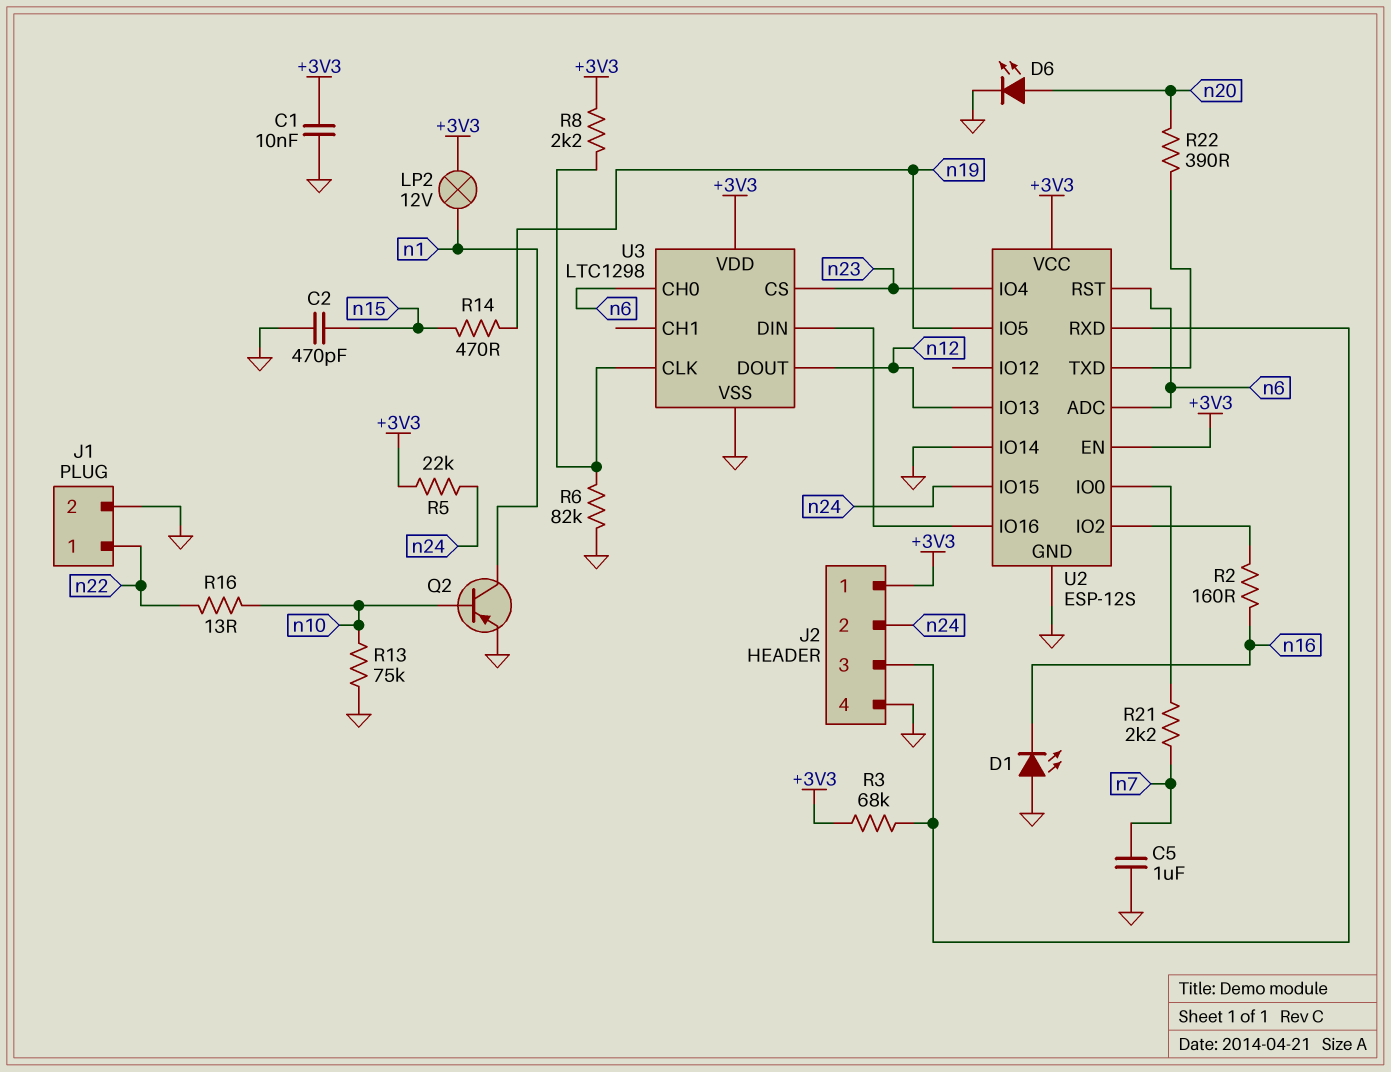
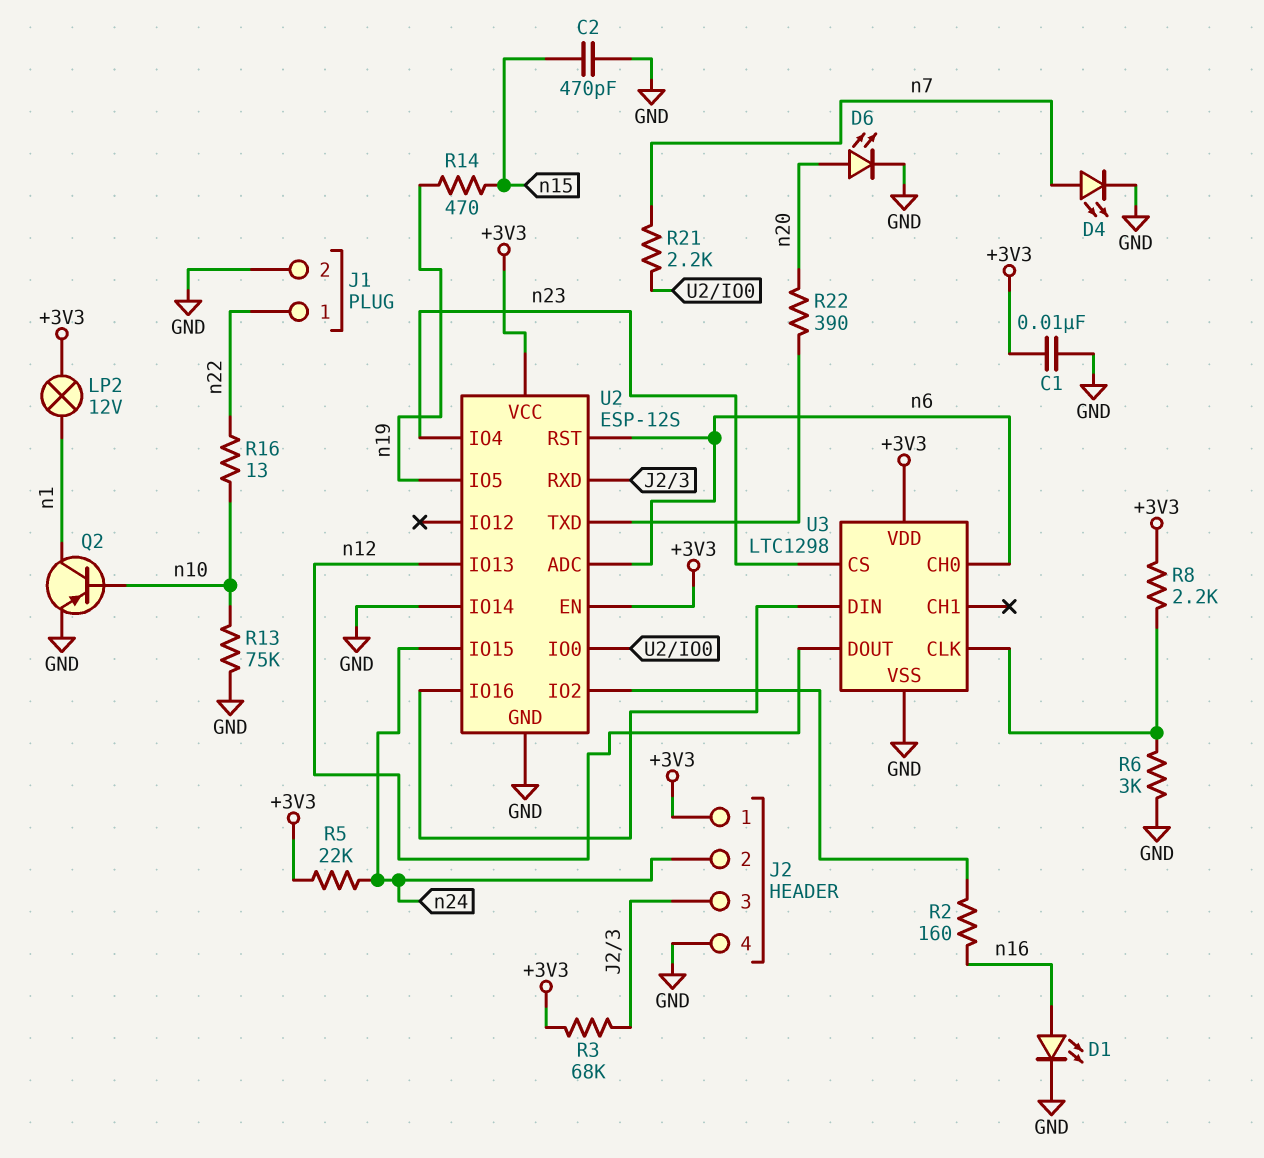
C5: 1uF (GND, n7) -> none
D1: LED (A GND, K n16) -> LED (A n16, K GND)
D4: none -> LED (A n7, K GND)
R6: 82k (GND, U3/CLK) -> 3k (GND, U3/CLK)

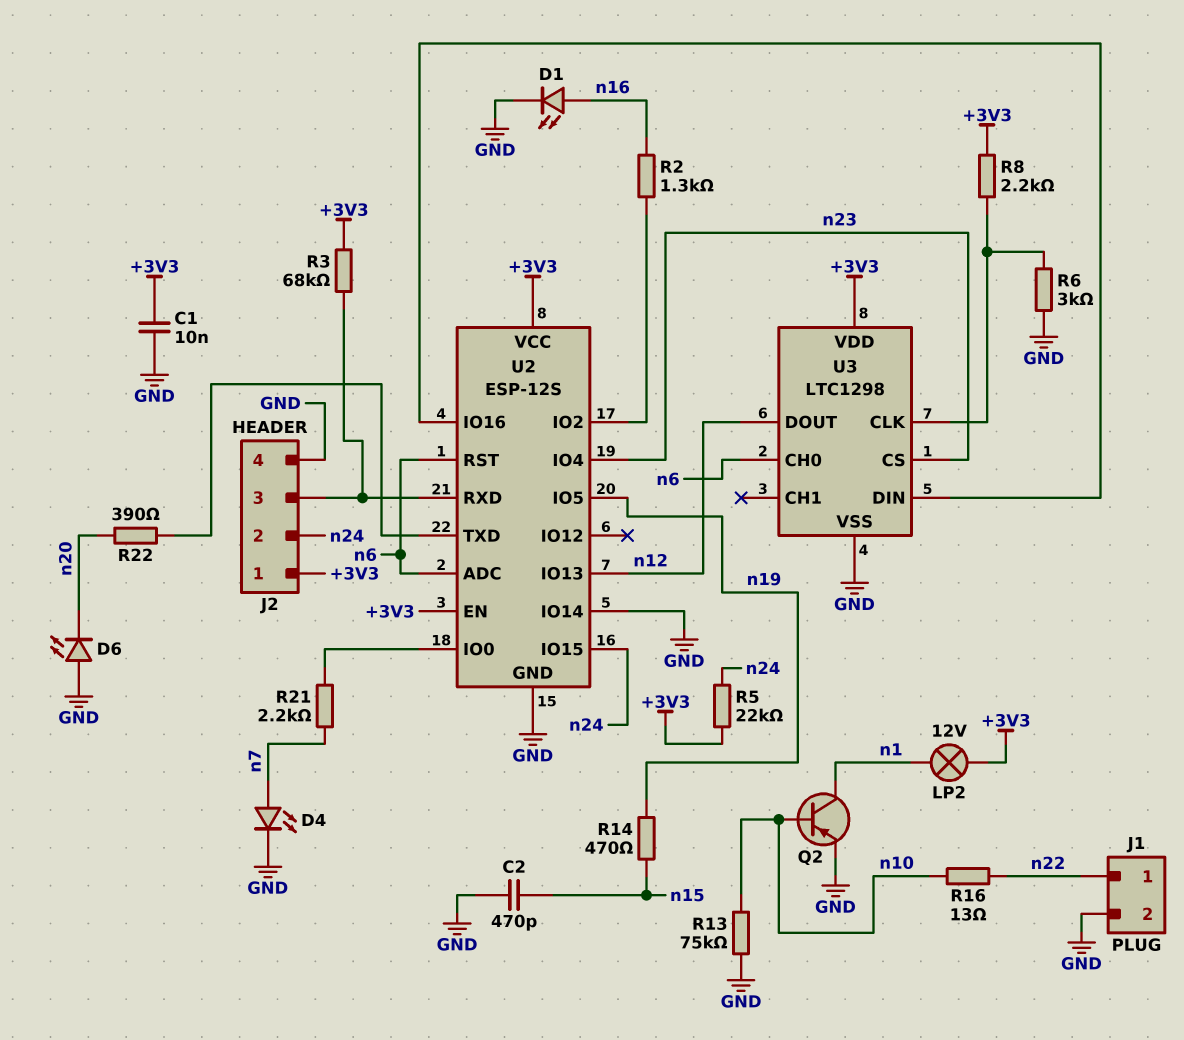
D6: LED (A n20, K GND) -> LED (A GND, K n20)
R2: 160 (U2/IO2, n16) -> 1.3k (U2/IO2, n16)

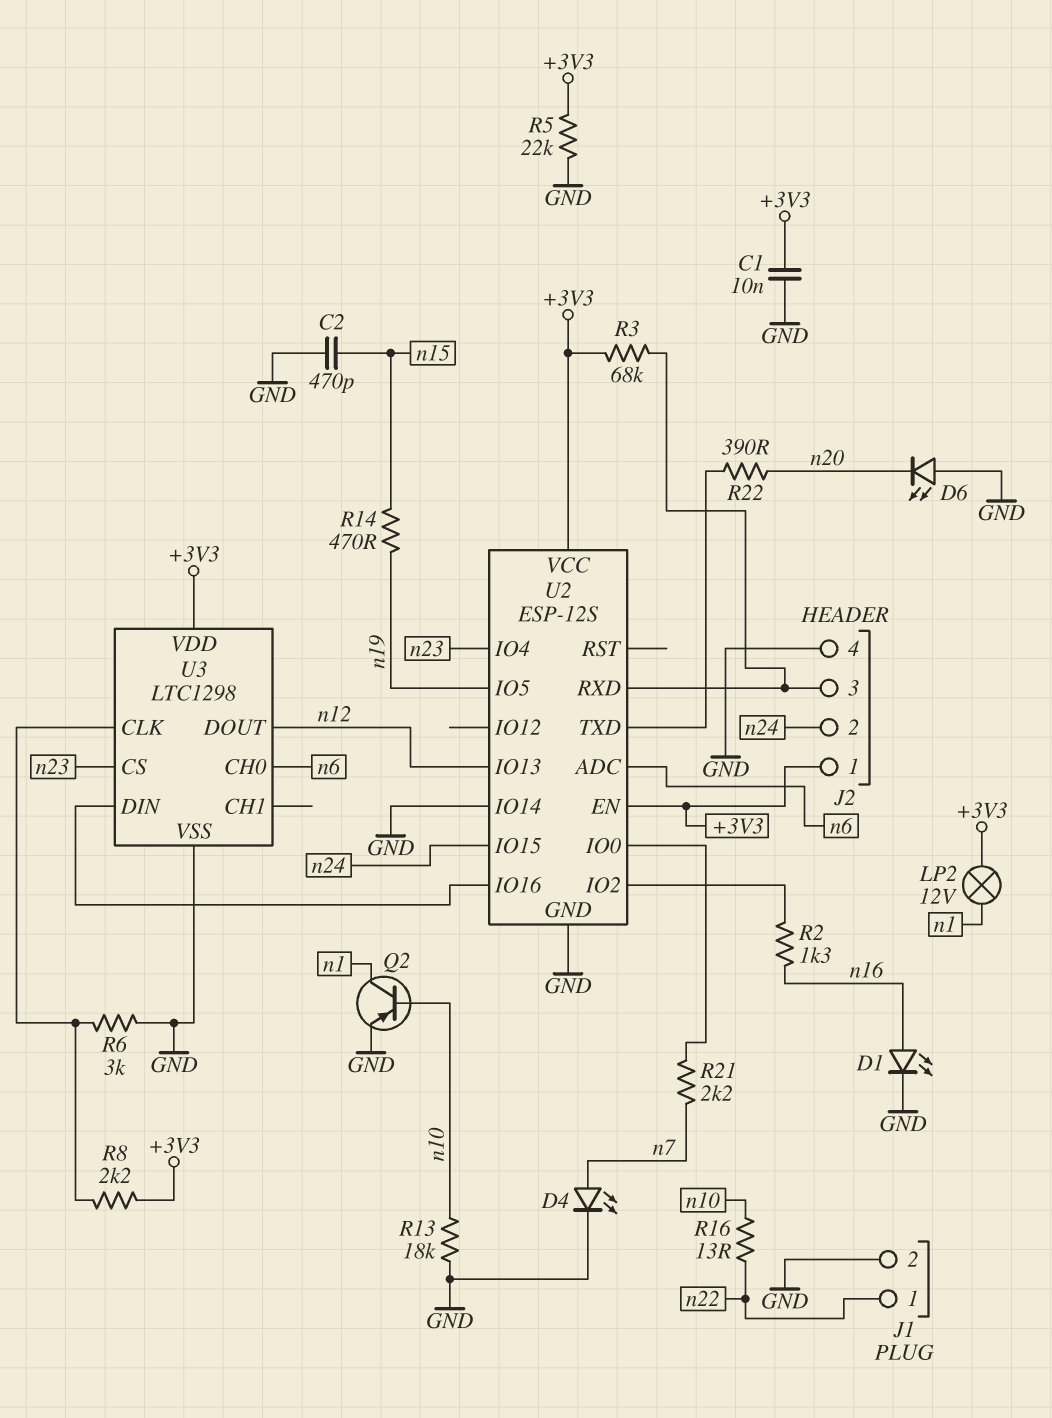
R5: 22k (+3V3, n24) -> 22k (+3V3, GND)
R13: 75k (GND, n10) -> 18k (GND, n10)
U2 pin RST: n6 -> none

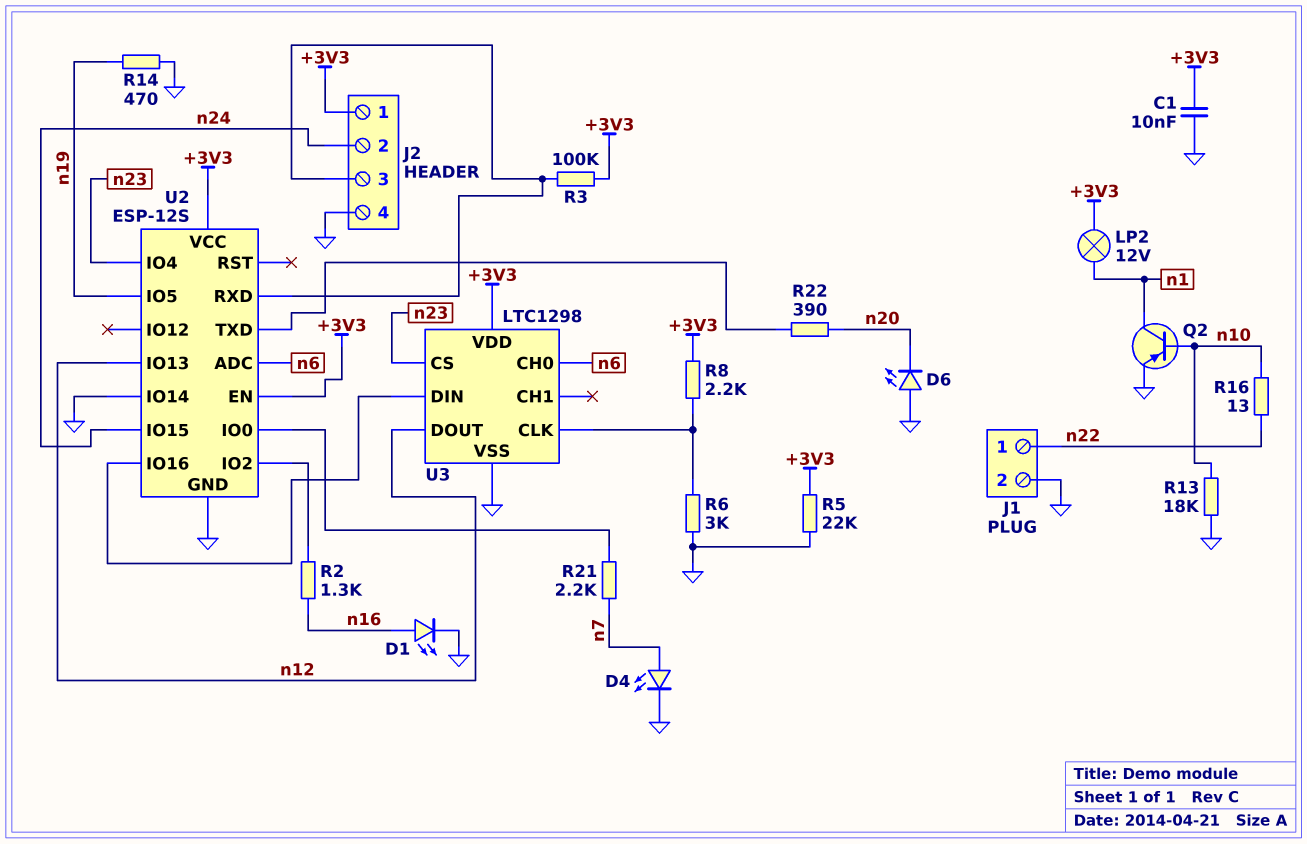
C2: 470pF (GND, n15) -> none
R3: 68k (+3V3, J2/3) -> 100k (+3V3, J2/3)
R14: 470 (n15, n19) -> 470 (GND, n19)

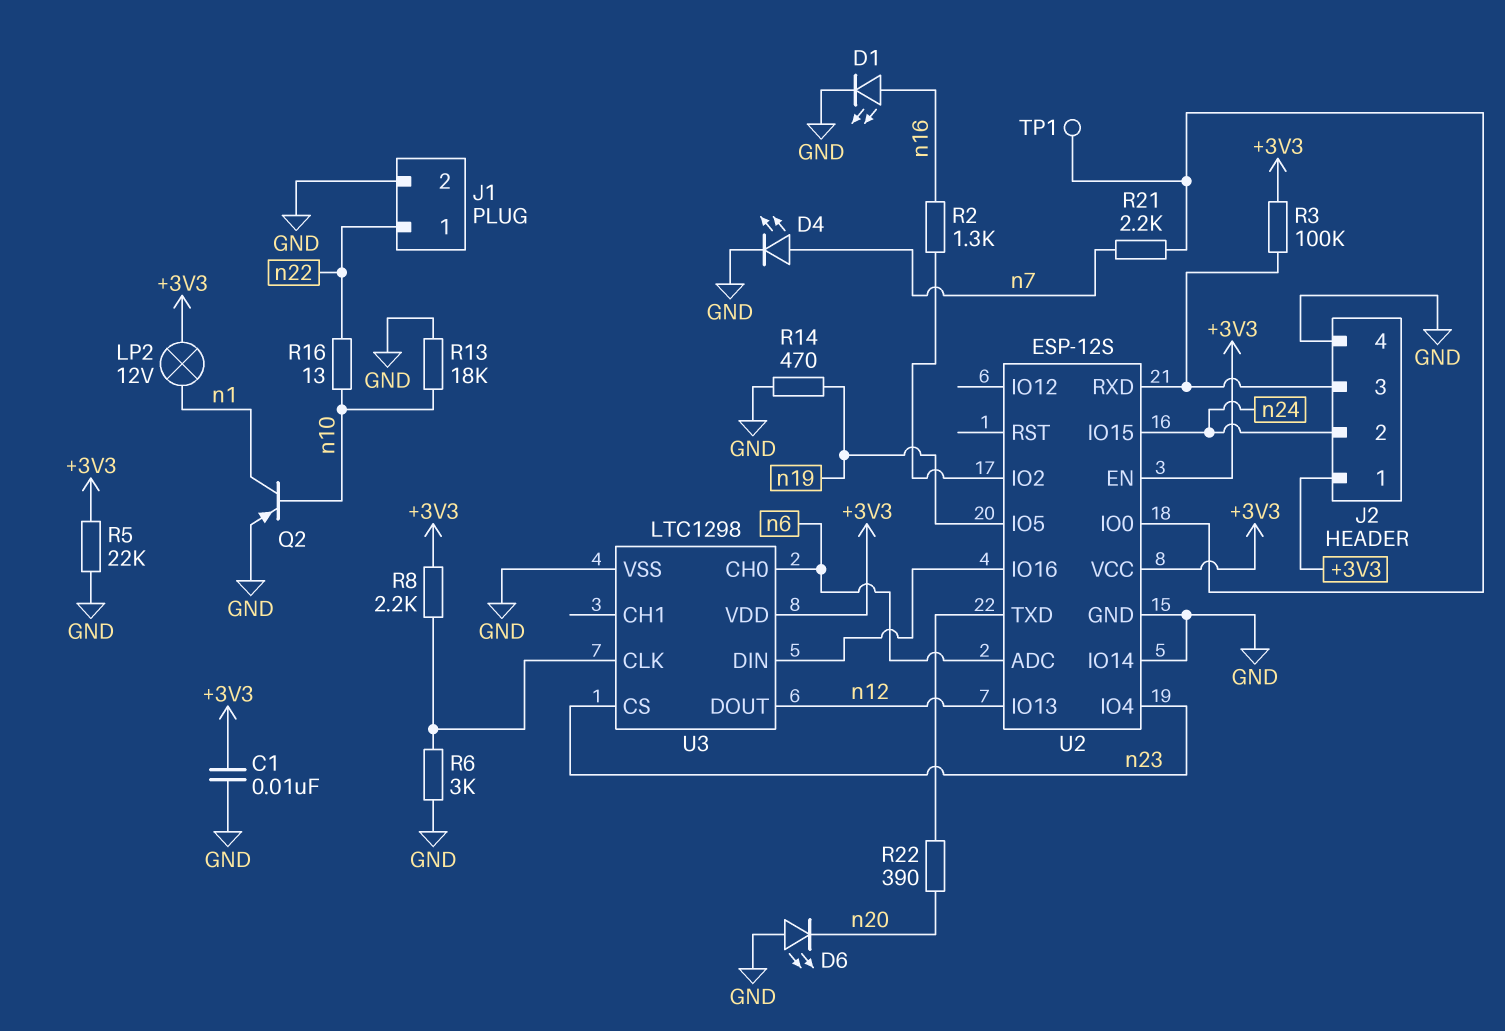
TP1: none -> test point (U2/IO0)

